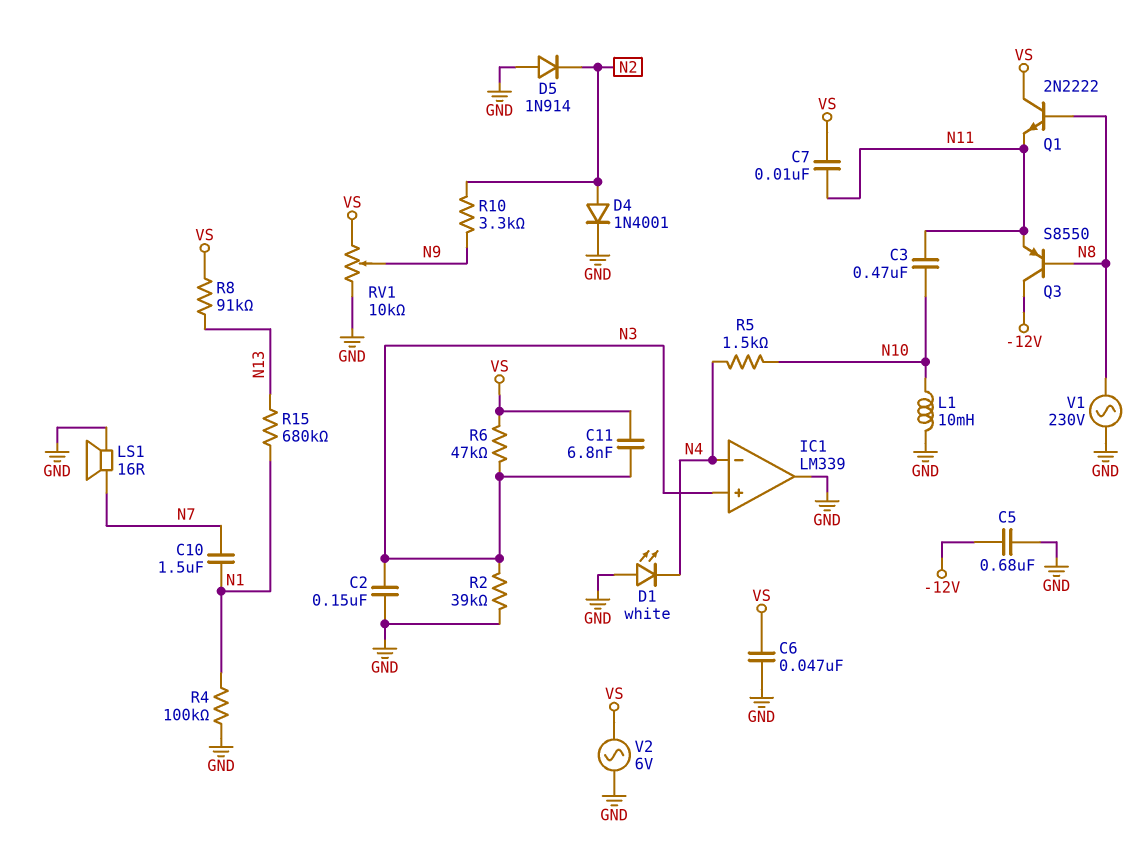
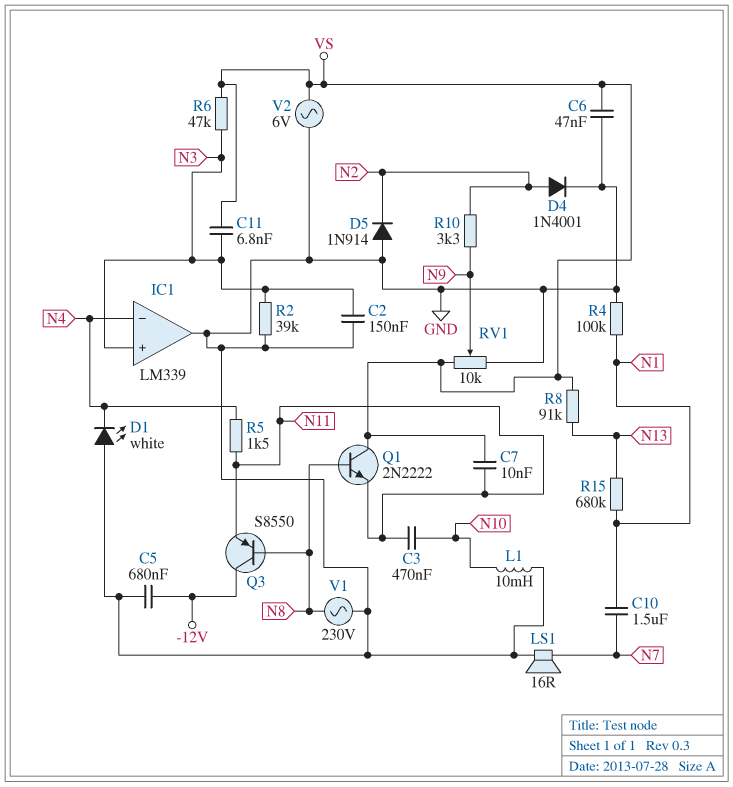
R5: 1.5k (N4, N10) -> 1.5k (N4, N11)

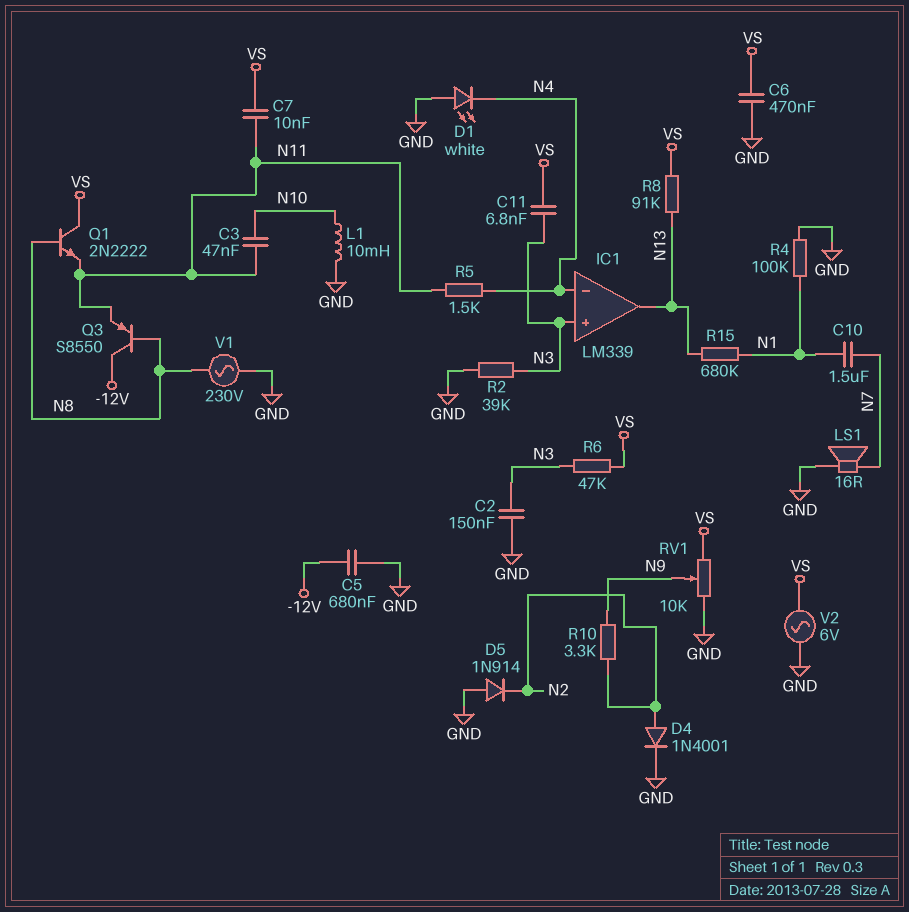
C3: 470nF (N10, N11) -> 47nF (N10, N11)
C6: 47nF (GND, VS) -> 470nF (GND, VS)
IC1 pin out: GND -> N13

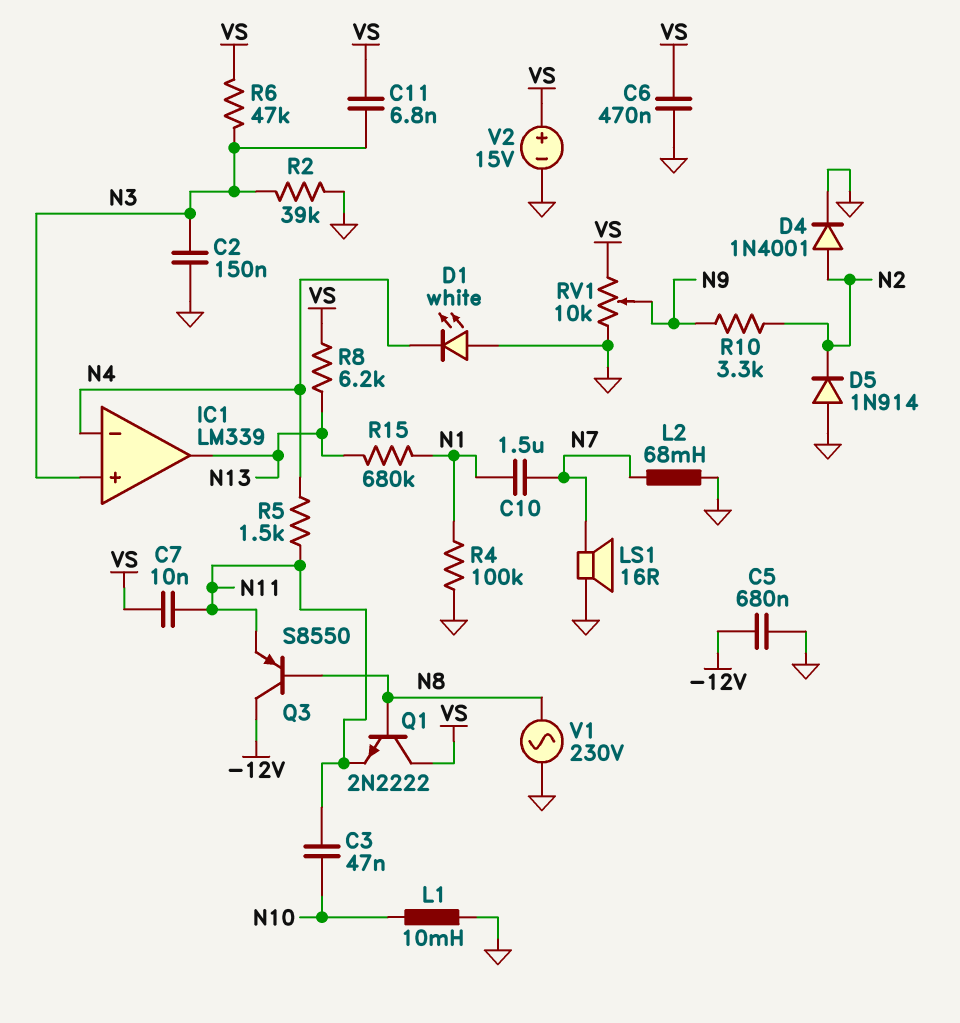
L2: none -> 68mH (GND, N7)
R8: 91k (N13, VS) -> 6.2k (N13, VS)
V2: AC 6V (GND, VS) -> 15V (plus VS, minus GND)

